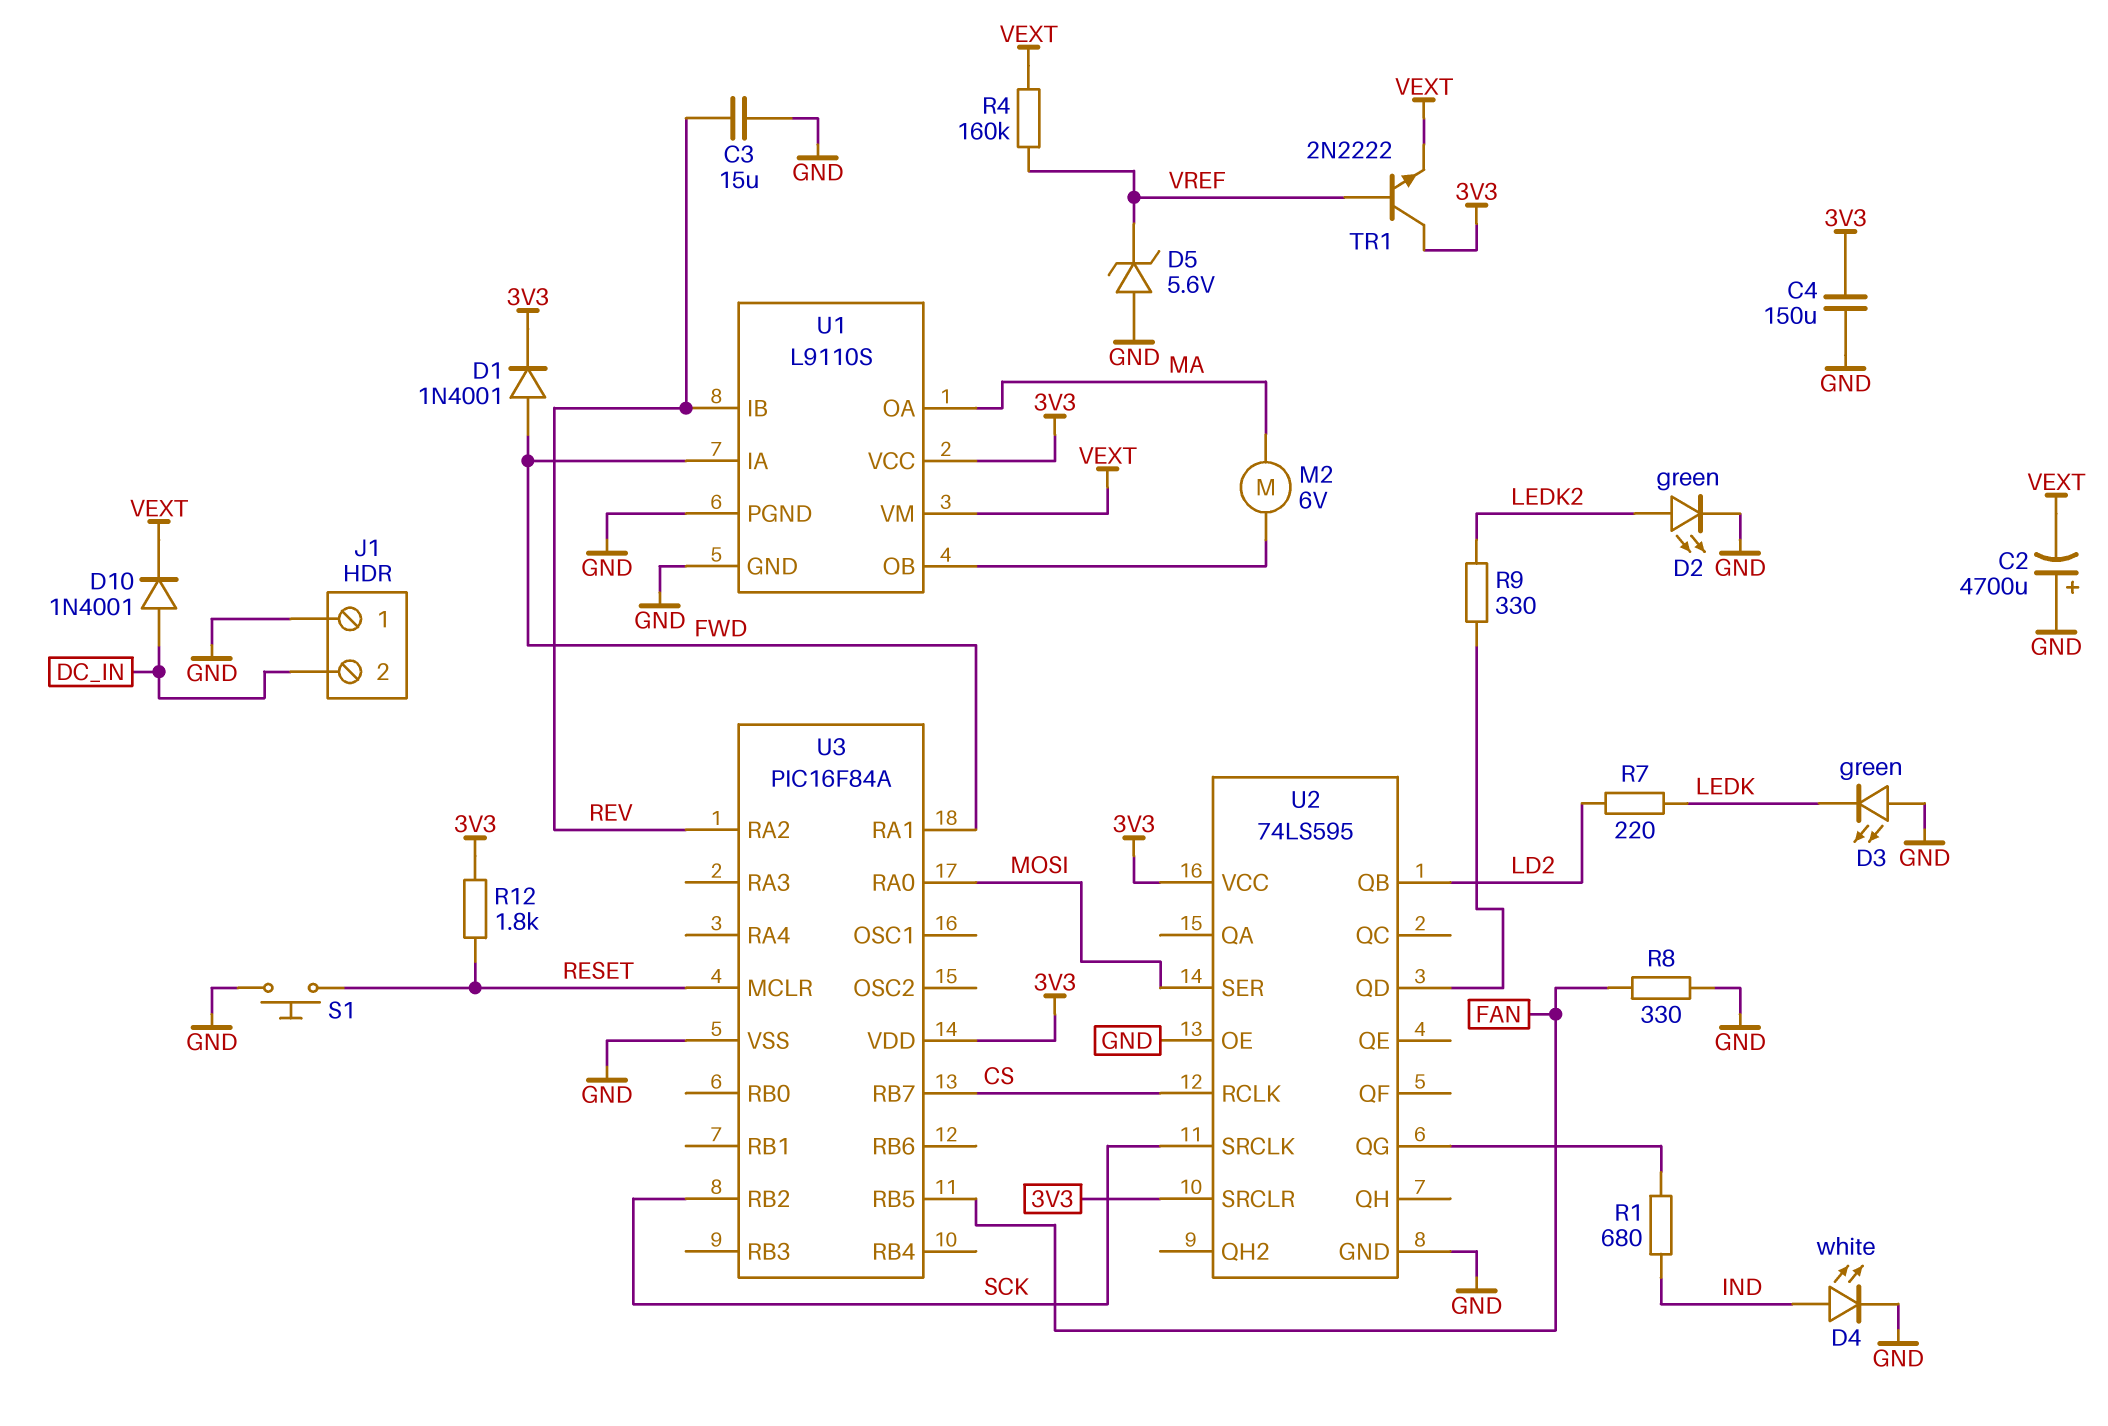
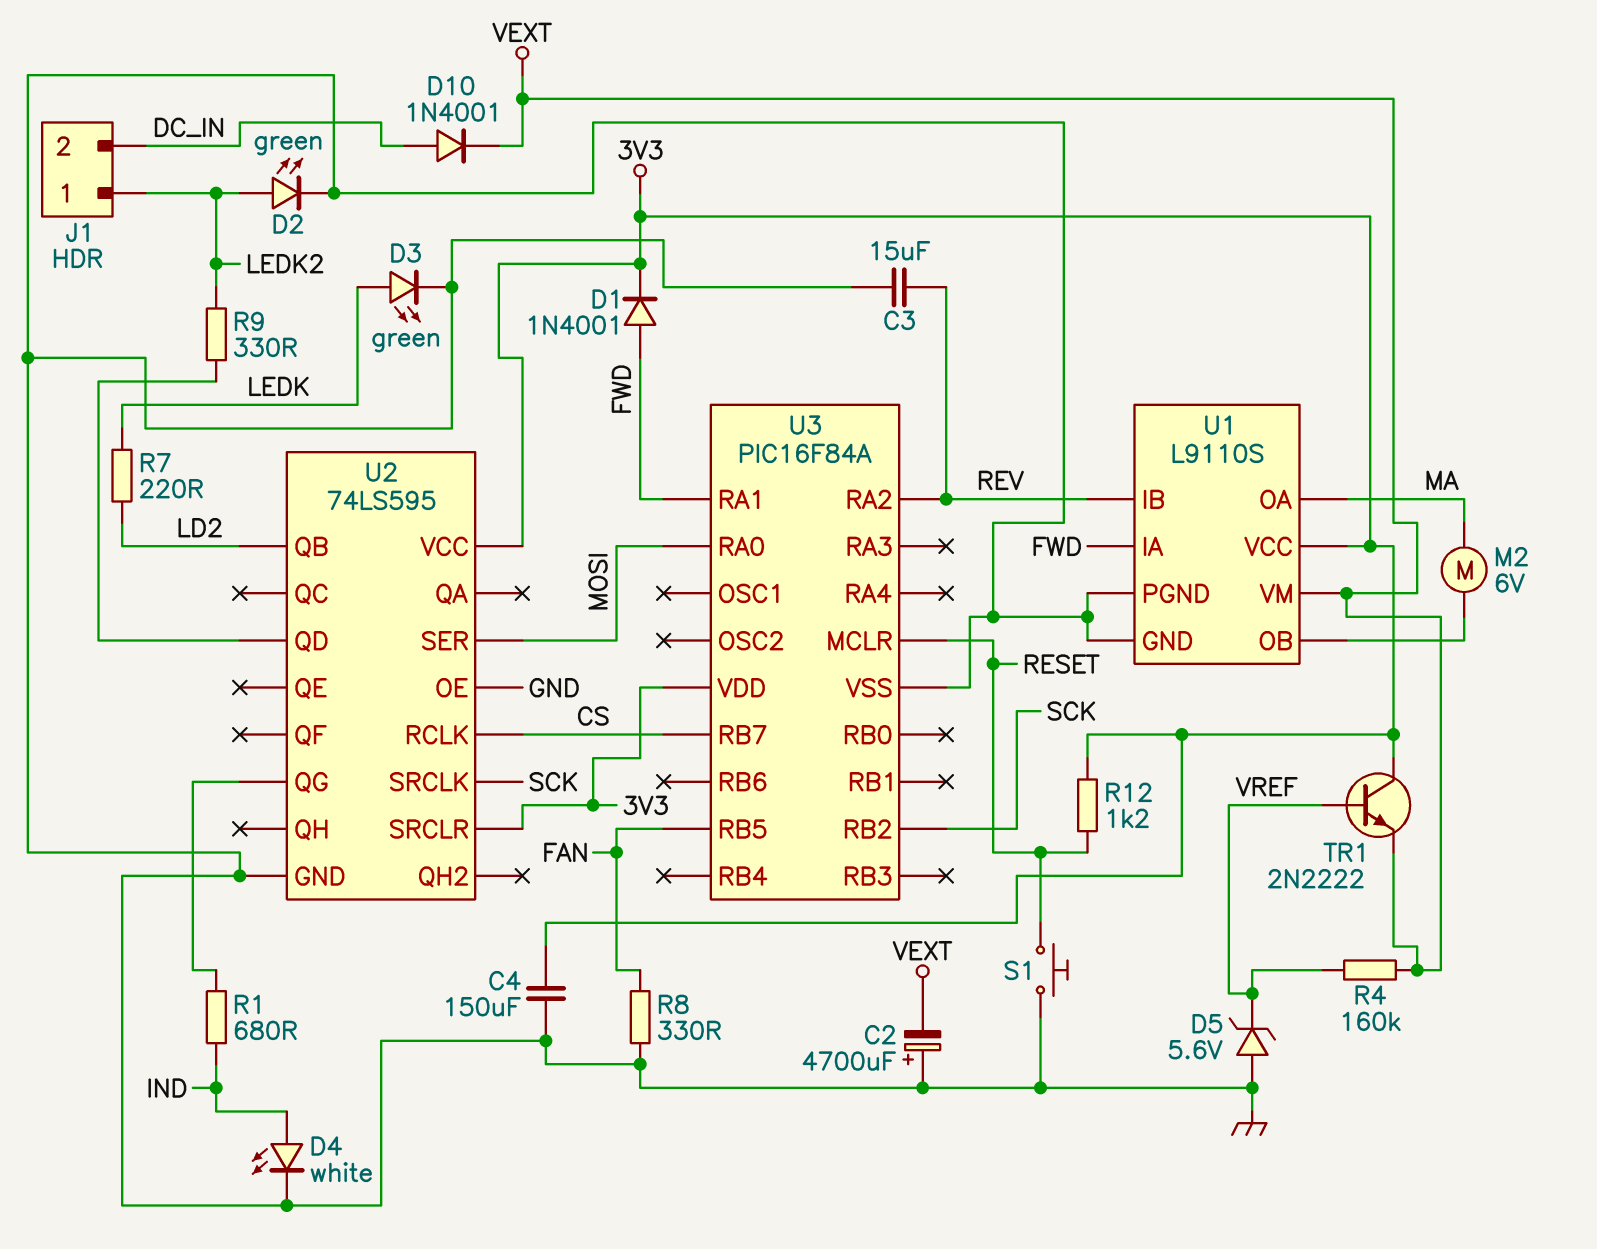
D3: LED green (A GND, K LEDK) -> LED green (A LEDK, K GND)
J1 pin 1: GND -> LEDK2
R12: 1.8k (3V3, RESET) -> 1.2k (3V3, RESET)

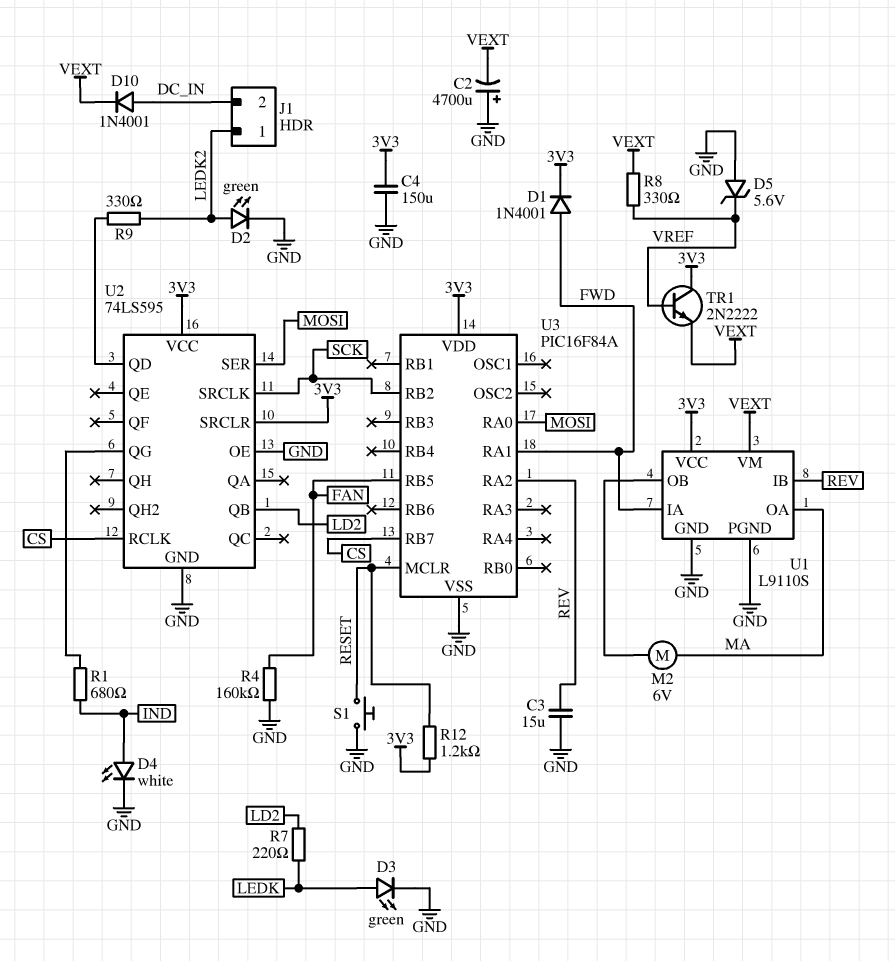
R4: 160k (VEXT, VREF) -> 160k (FAN, GND)
R8: 330 (FAN, GND) -> 330 (VEXT, VREF)

